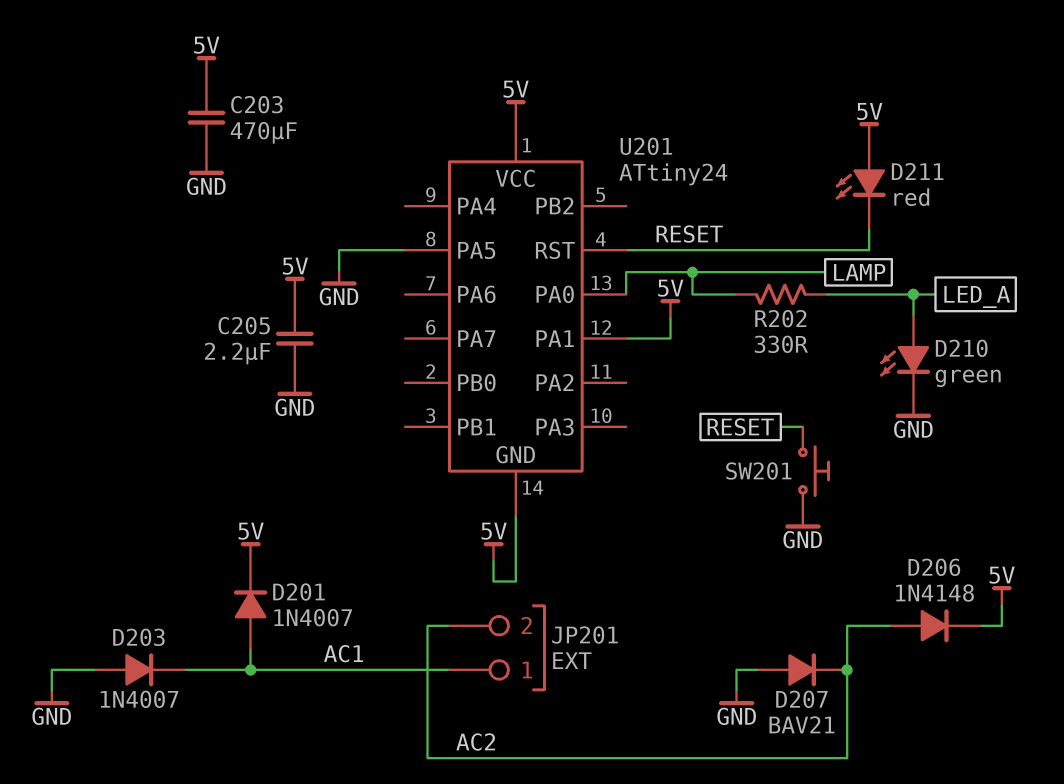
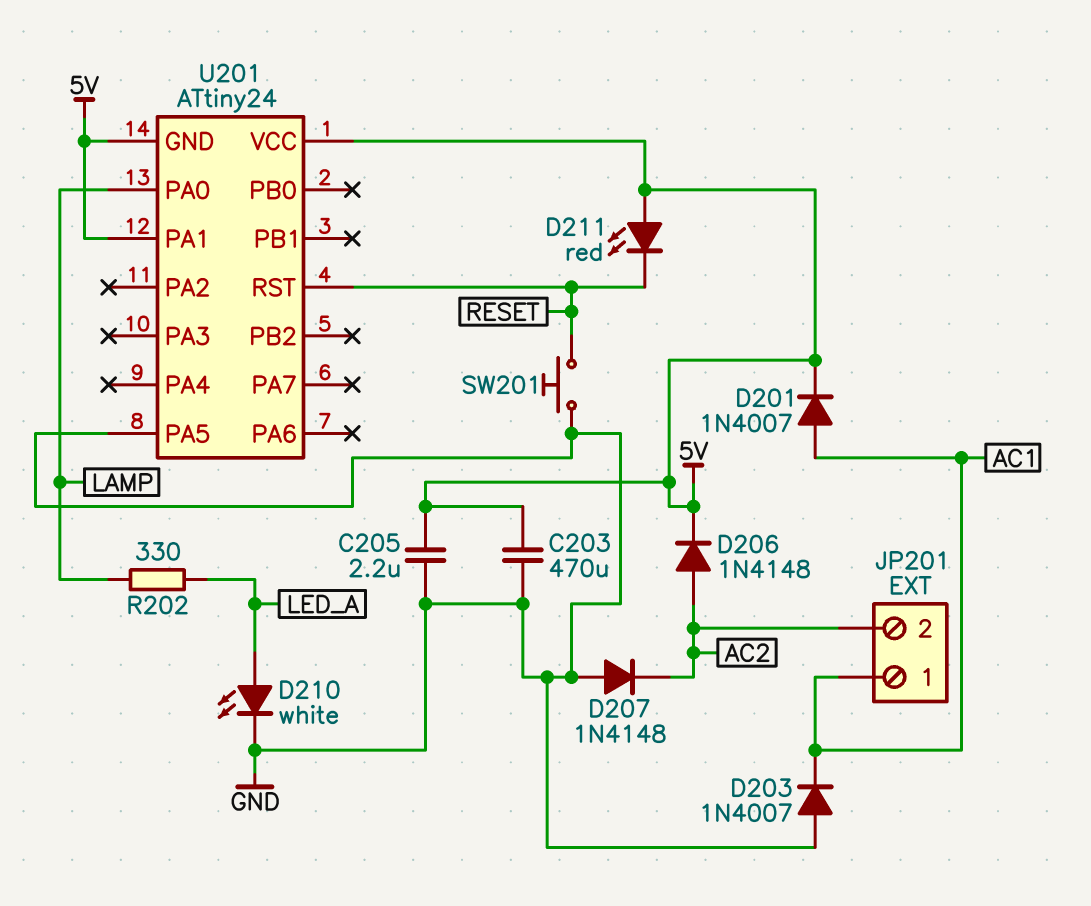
D207: diode BAV21 (A GND, K AC2) -> diode 1N4148 (A GND, K AC2)
D210: LED green (A LED_A, K GND) -> LED white (A LED_A, K GND)

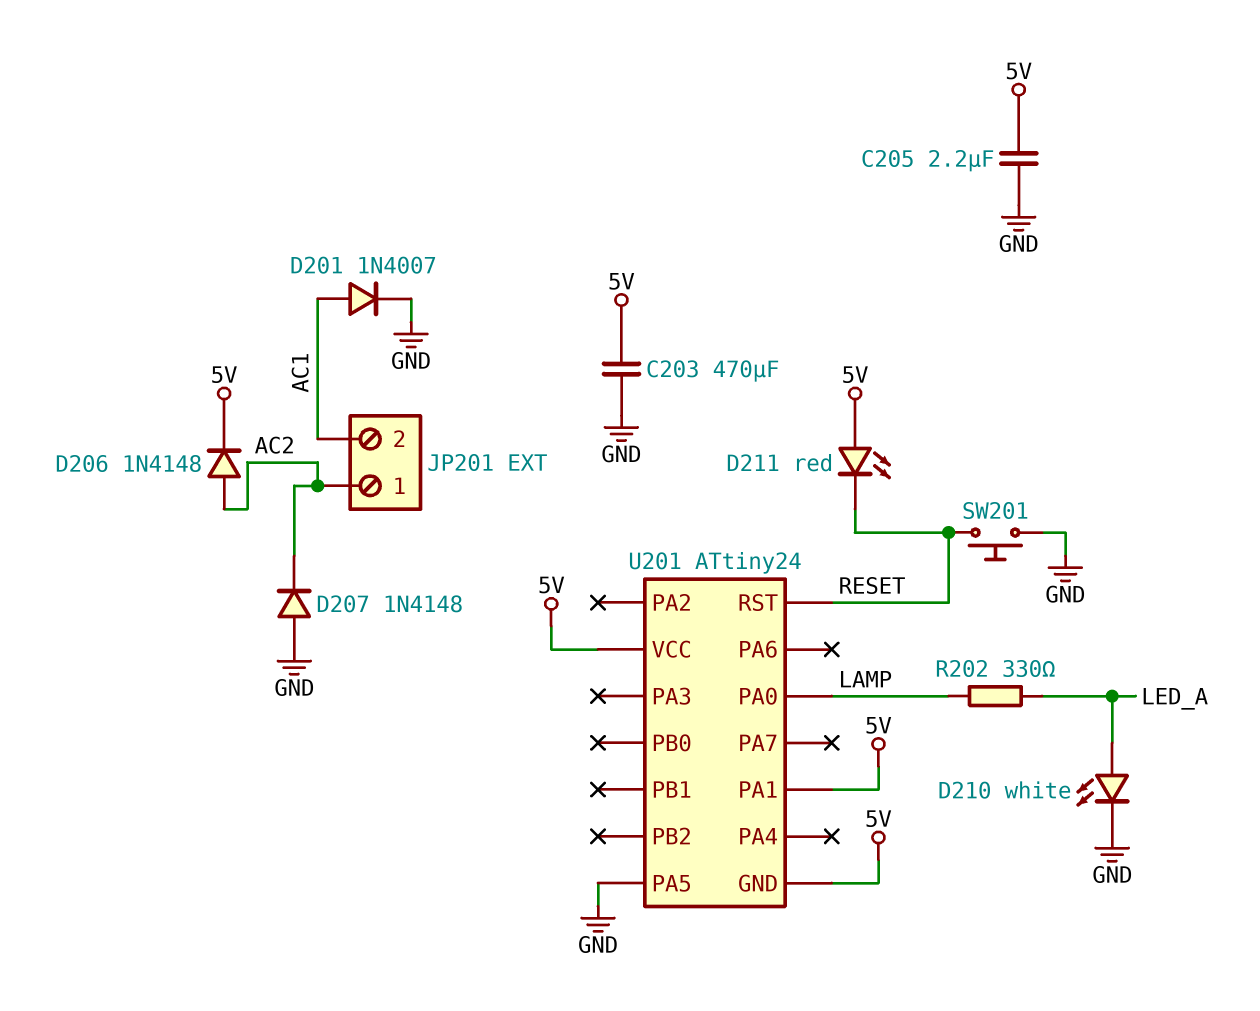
D201: diode 1N4007 (A AC1, K 5V) -> diode 1N4007 (A AC1, K GND)
D203: diode 1N4007 (A GND, K AC1) -> none
JP201 pin 1: AC1 -> AC2
JP201 pin 2: AC2 -> AC1

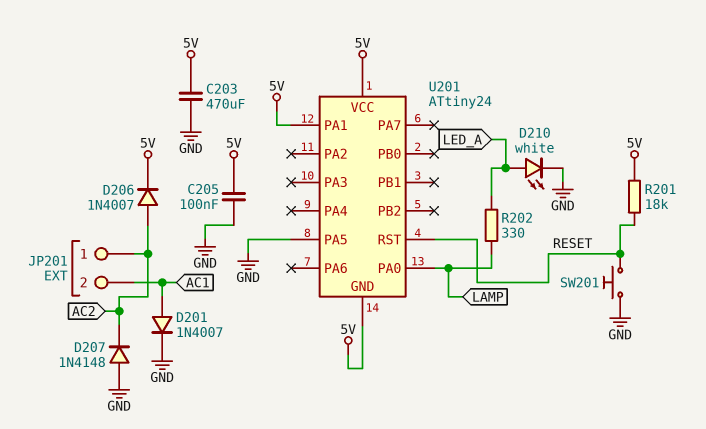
C205: 2.2uF (5V, GND) -> 100nF (5V, GND)
D206: diode 1N4148 (A AC2, K 5V) -> diode 1N4007 (A AC2, K 5V)
D211: LED red (A 5V, K RESET) -> none
R201: none -> 18k (5V, RESET)

